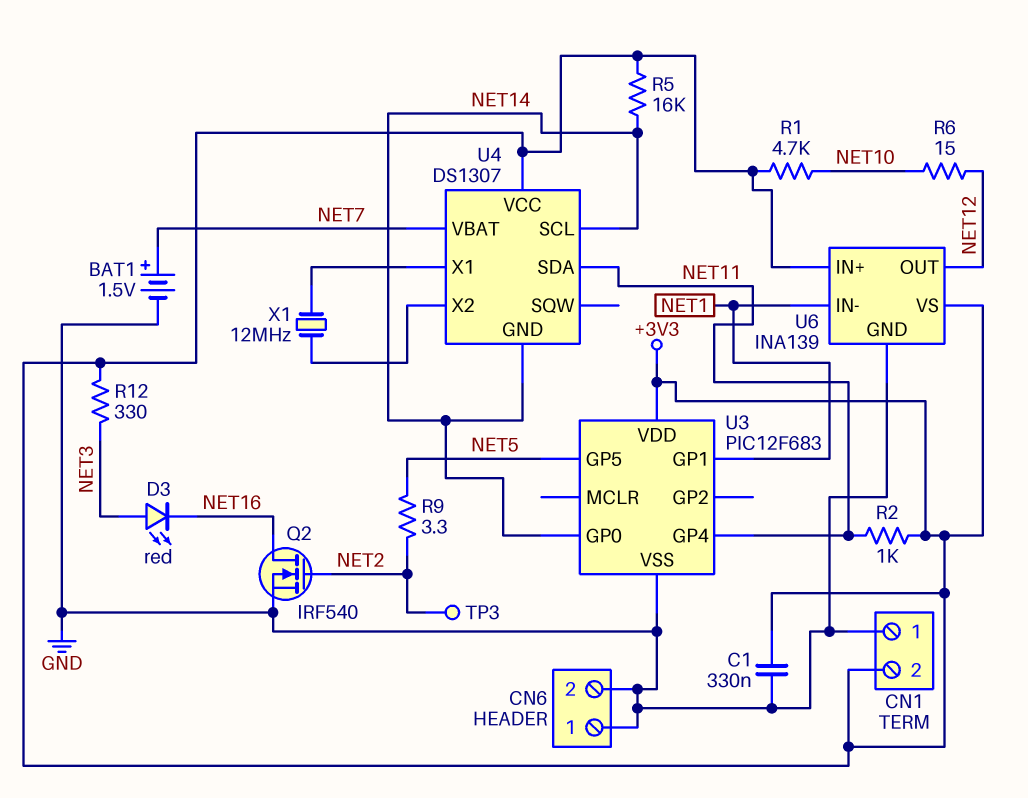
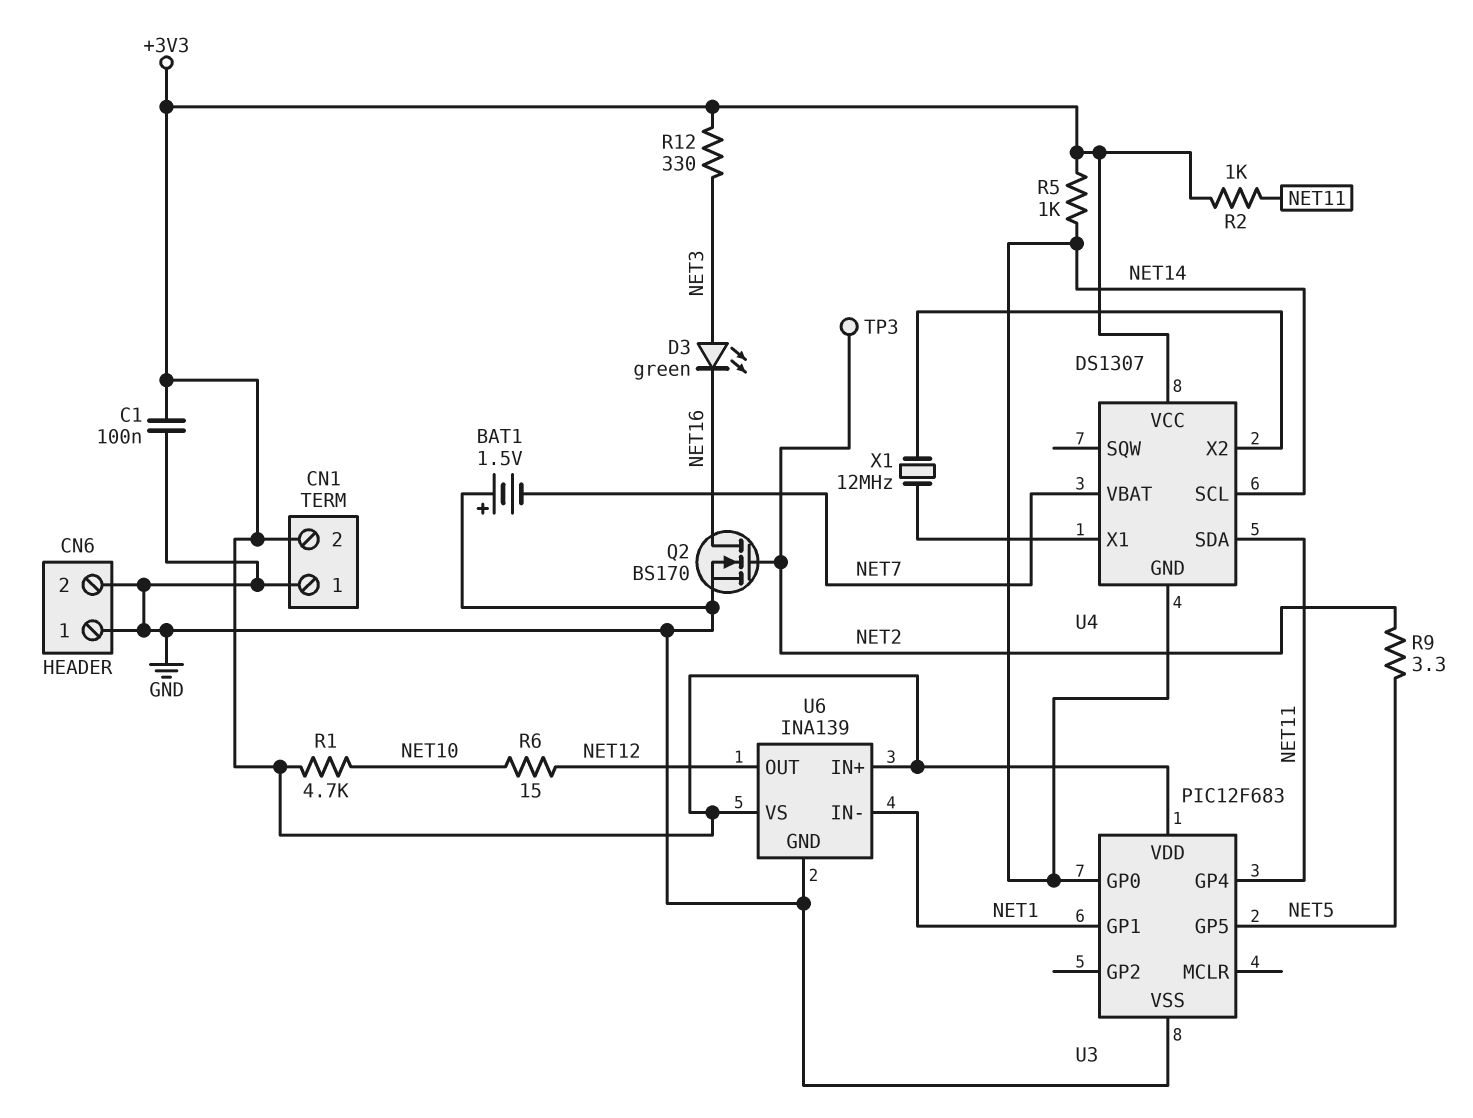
BAT1: 1.5V (plus NET7, minus GND) -> 1.5V (plus GND, minus NET7)
C1: 330nF (+3V3, GND) -> 100nF (+3V3, GND)
D3: LED red (A NET3, K NET16) -> LED green (A NET3, K NET16)
Q2: NMOS IRF540 (G NET2, D NET16, S GND) -> NMOS BS170 (G NET2, D NET16, S GND)
R5: 16k (+3V3, NET14) -> 1k (+3V3, NET14)

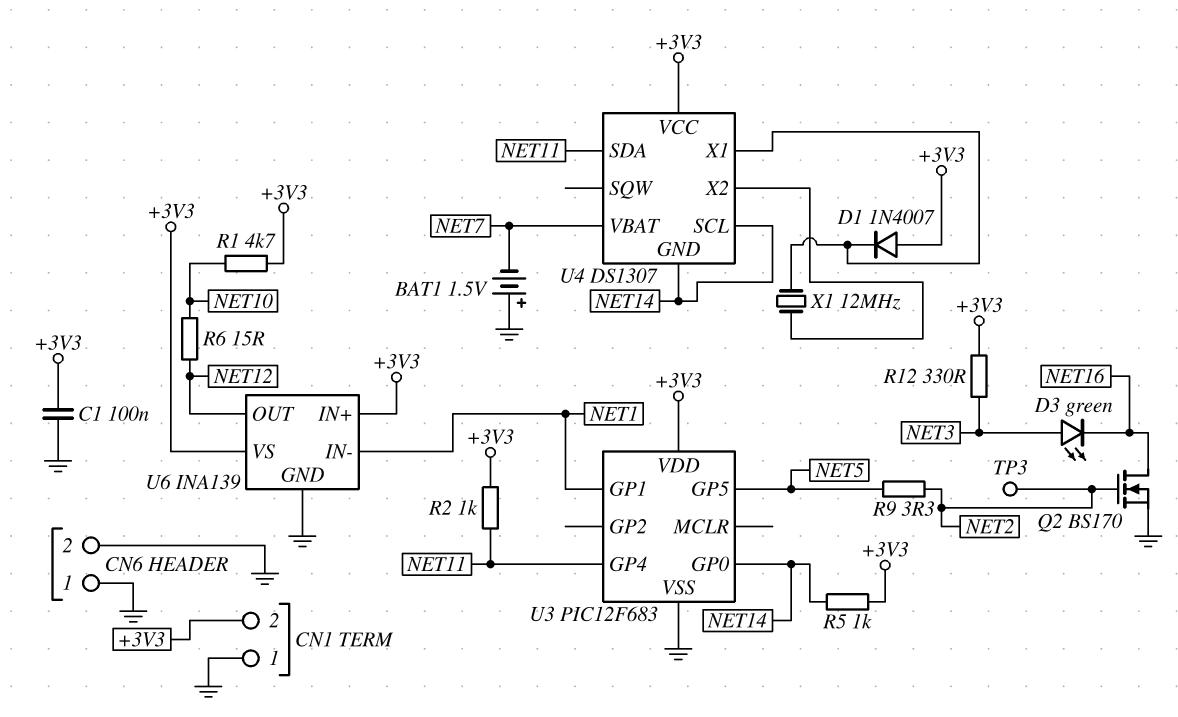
D1: none -> diode 1N4007 (A +3V3, K U4/X1)

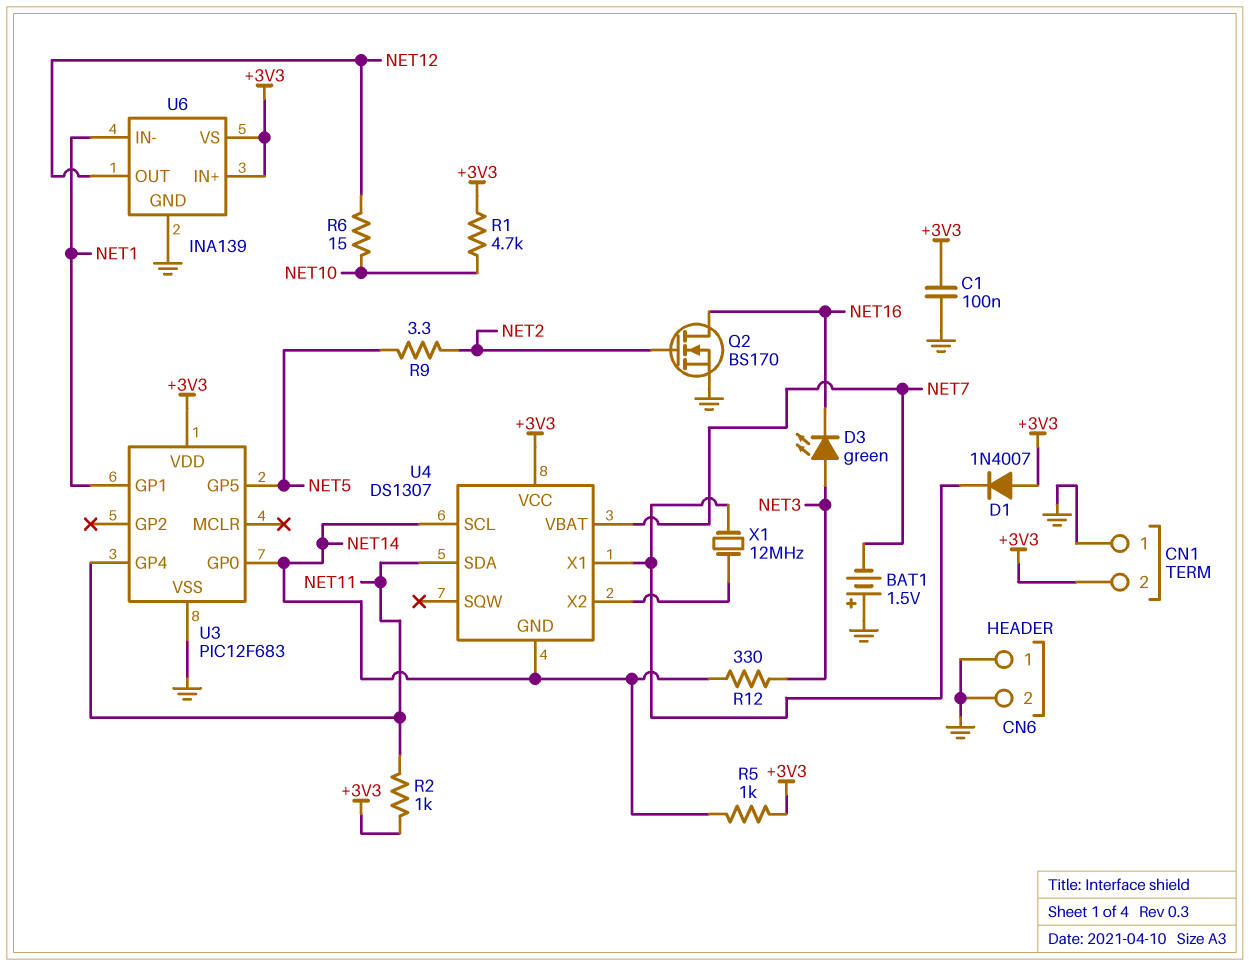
R12: 330 (+3V3, NET3) -> 330 (NET3, NET14)
TP3: test point (NET2) -> none

